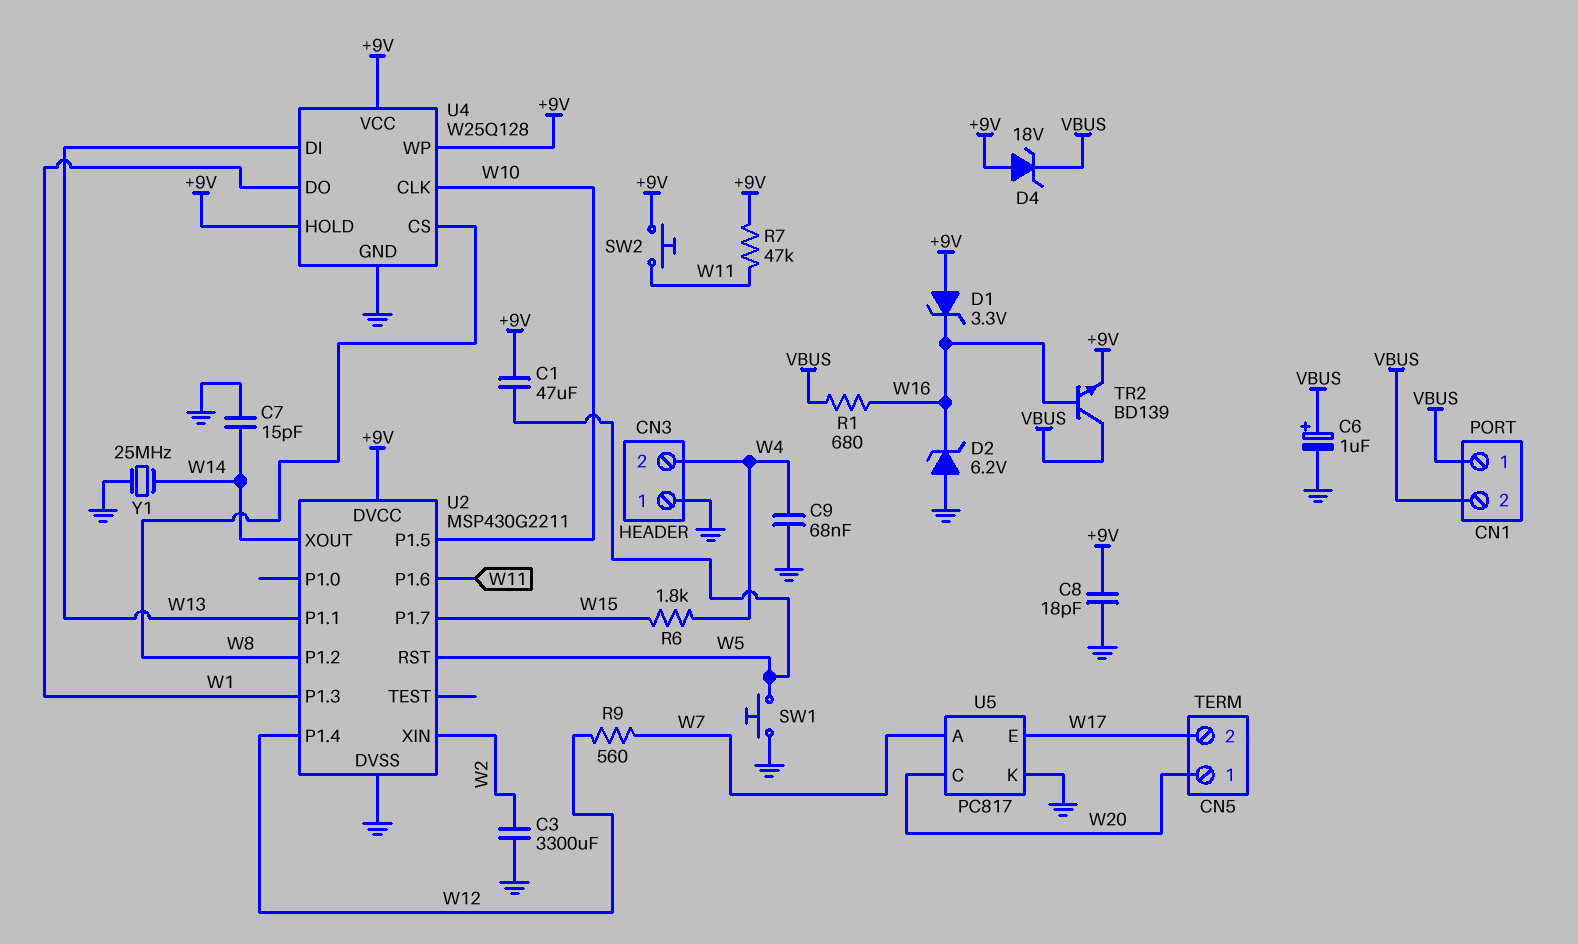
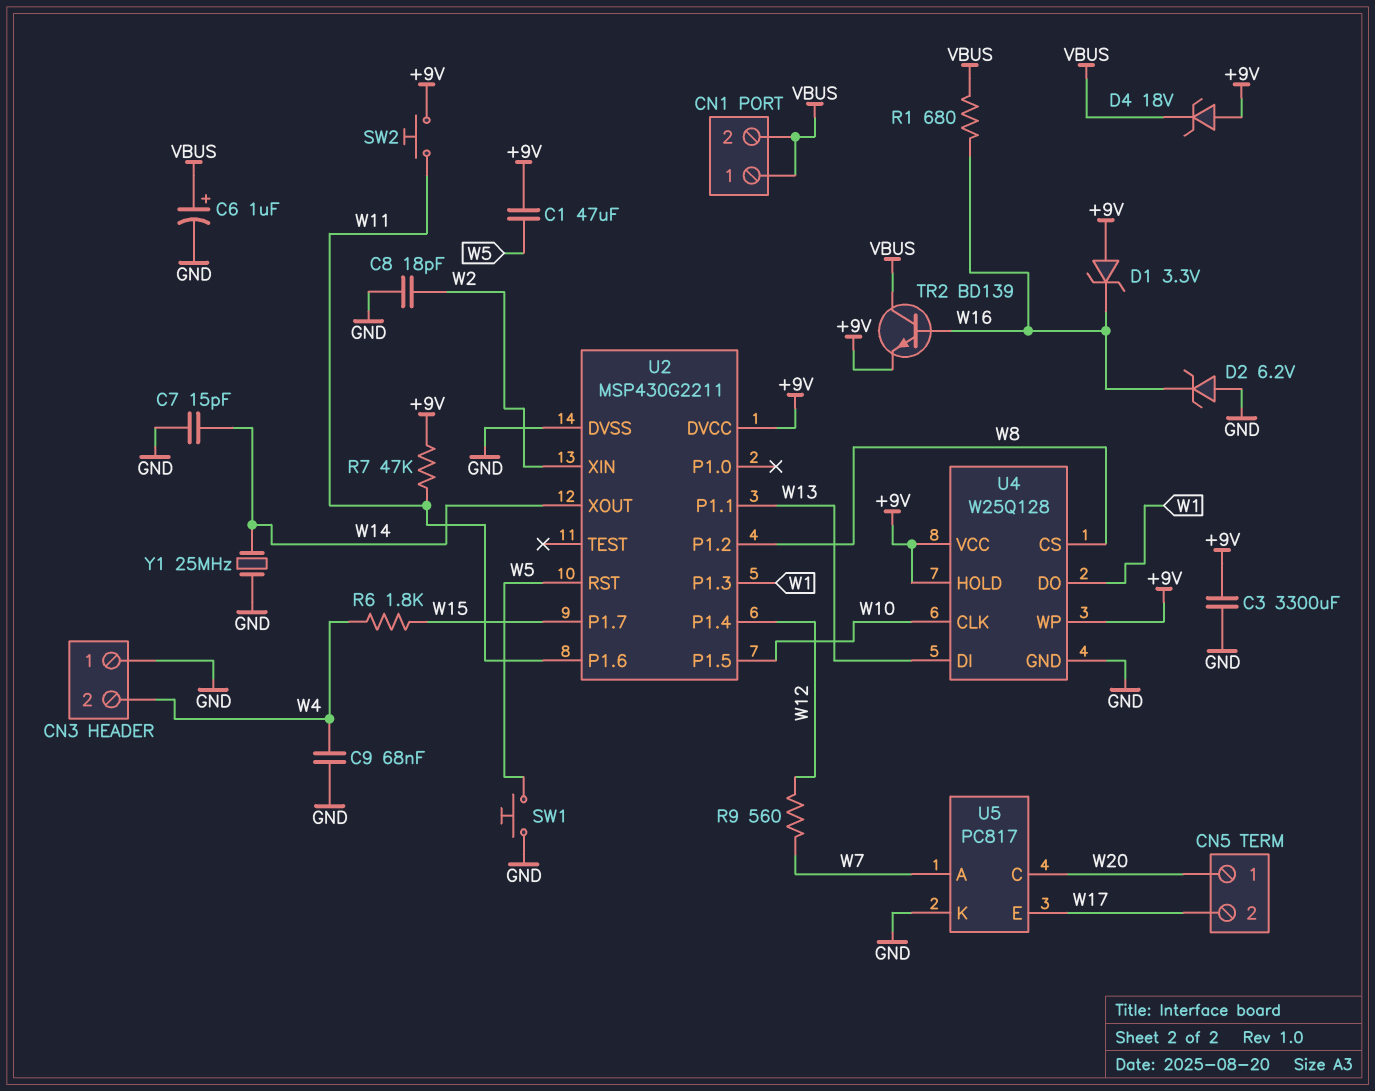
C3: 3300uF (GND, W2) -> 3300uF (+9V, GND)
C8: 18pF (+9V, GND) -> 18pF (GND, W2)

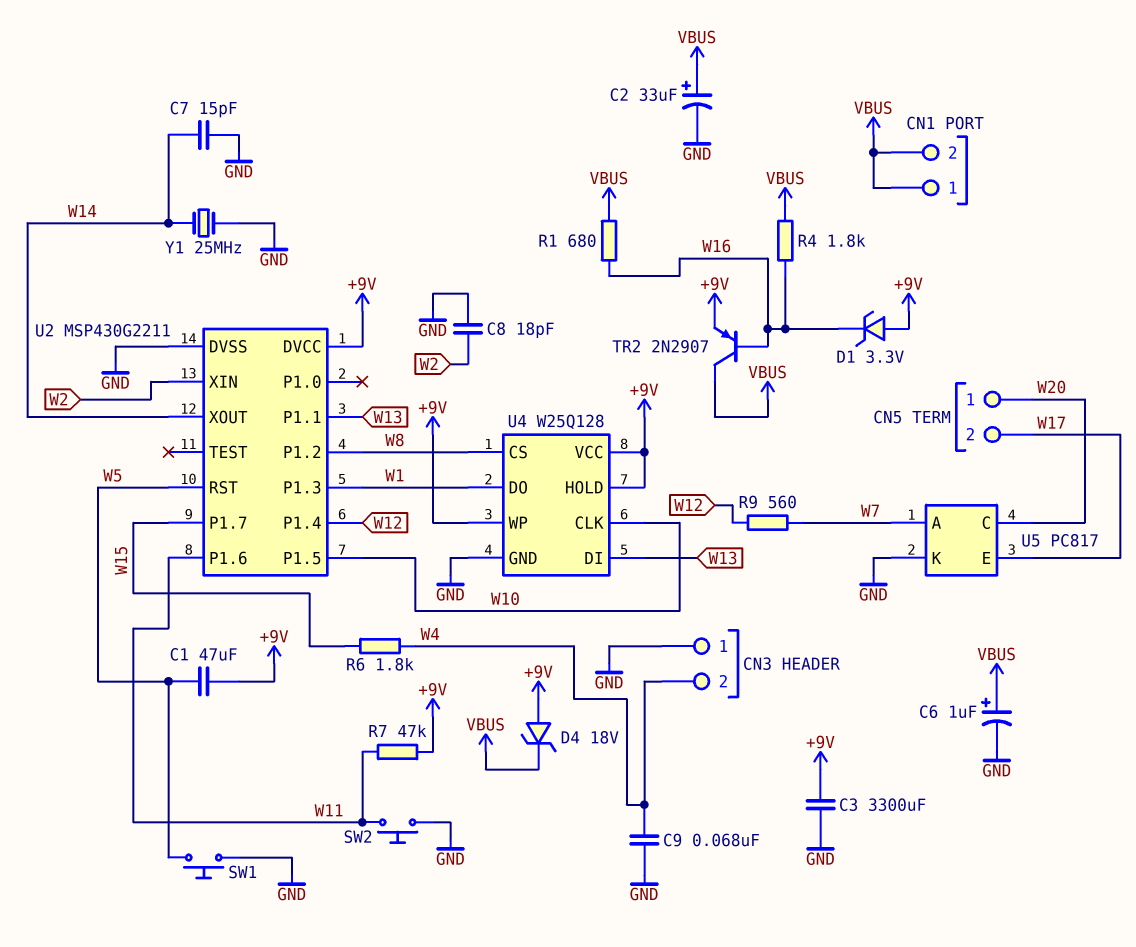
C2: none -> 33uF (plus VBUS, minus GND)
D2: zener 6.2V (A GND, K W16) -> none
R4: none -> 1.8k (VBUS, W16)
SW2: button (+9V, W11) -> button (GND, W11)
TR2: NPN BD139 (B W16, C VBUS, E +9V) -> PNP 2N2907 (B W16, C VBUS, E +9V)

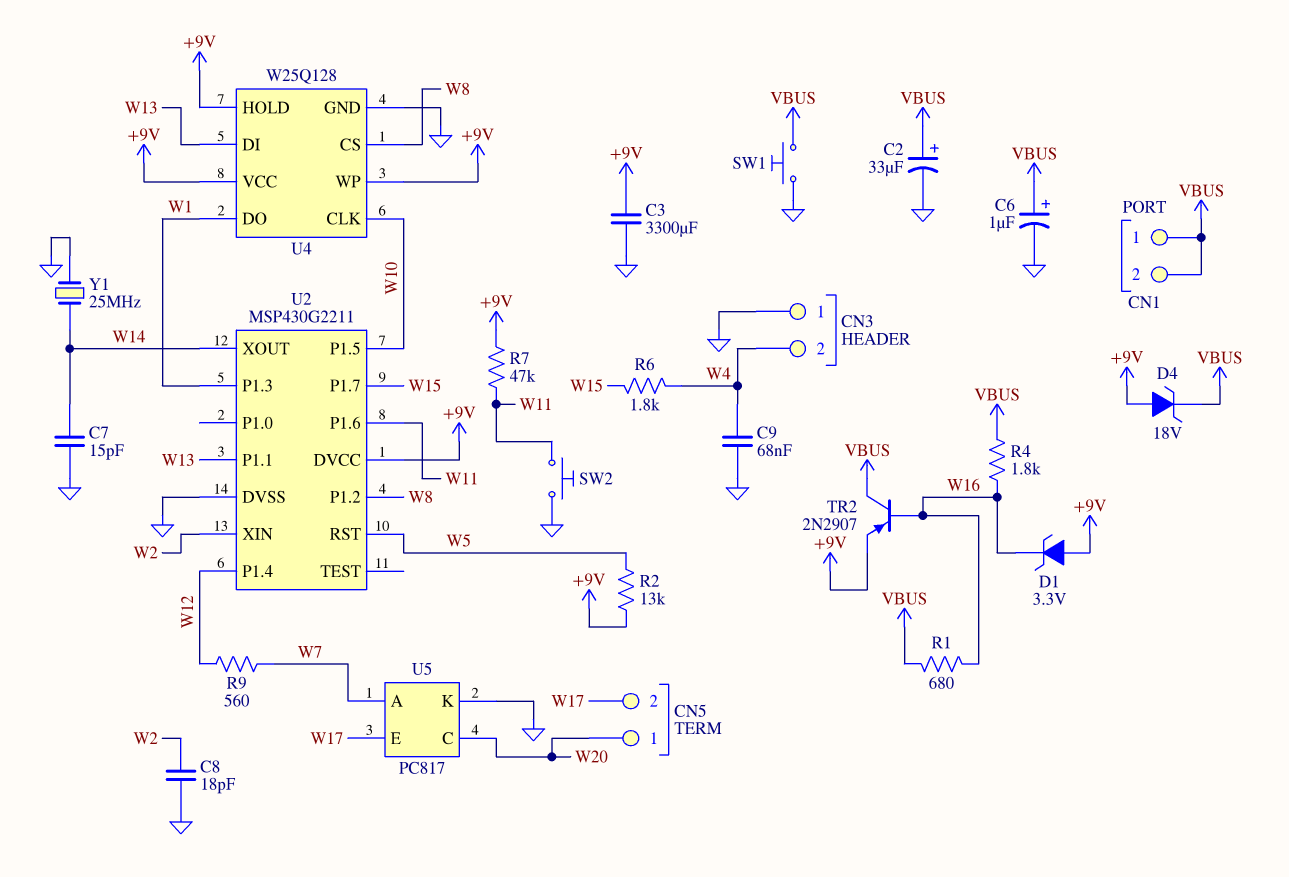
C1: 47uF (+9V, W5) -> none
R2: none -> 13k (+9V, W5)
SW1: button (GND, W5) -> button (GND, VBUS)

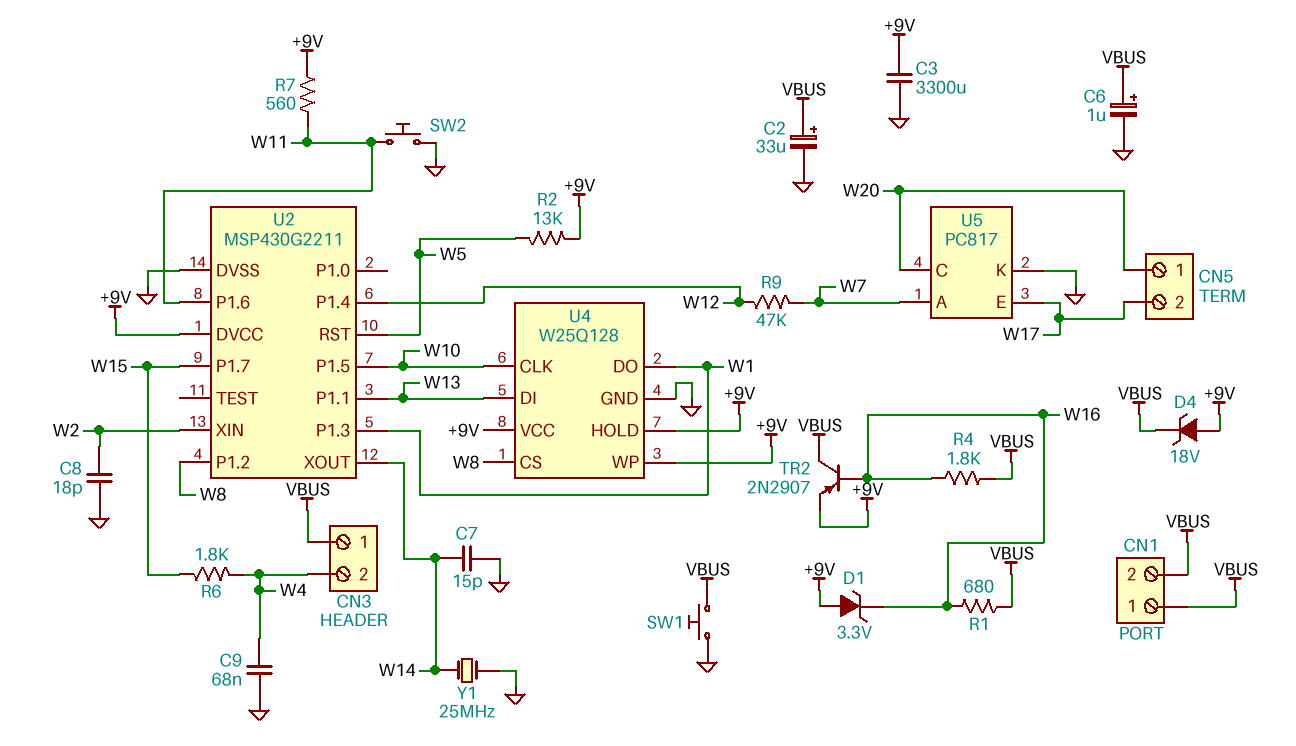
CN3 pin 1: GND -> VBUS
R7: 47k (+9V, W11) -> 560 (+9V, W11)
R9: 560 (W7, W12) -> 47k (W7, W12)

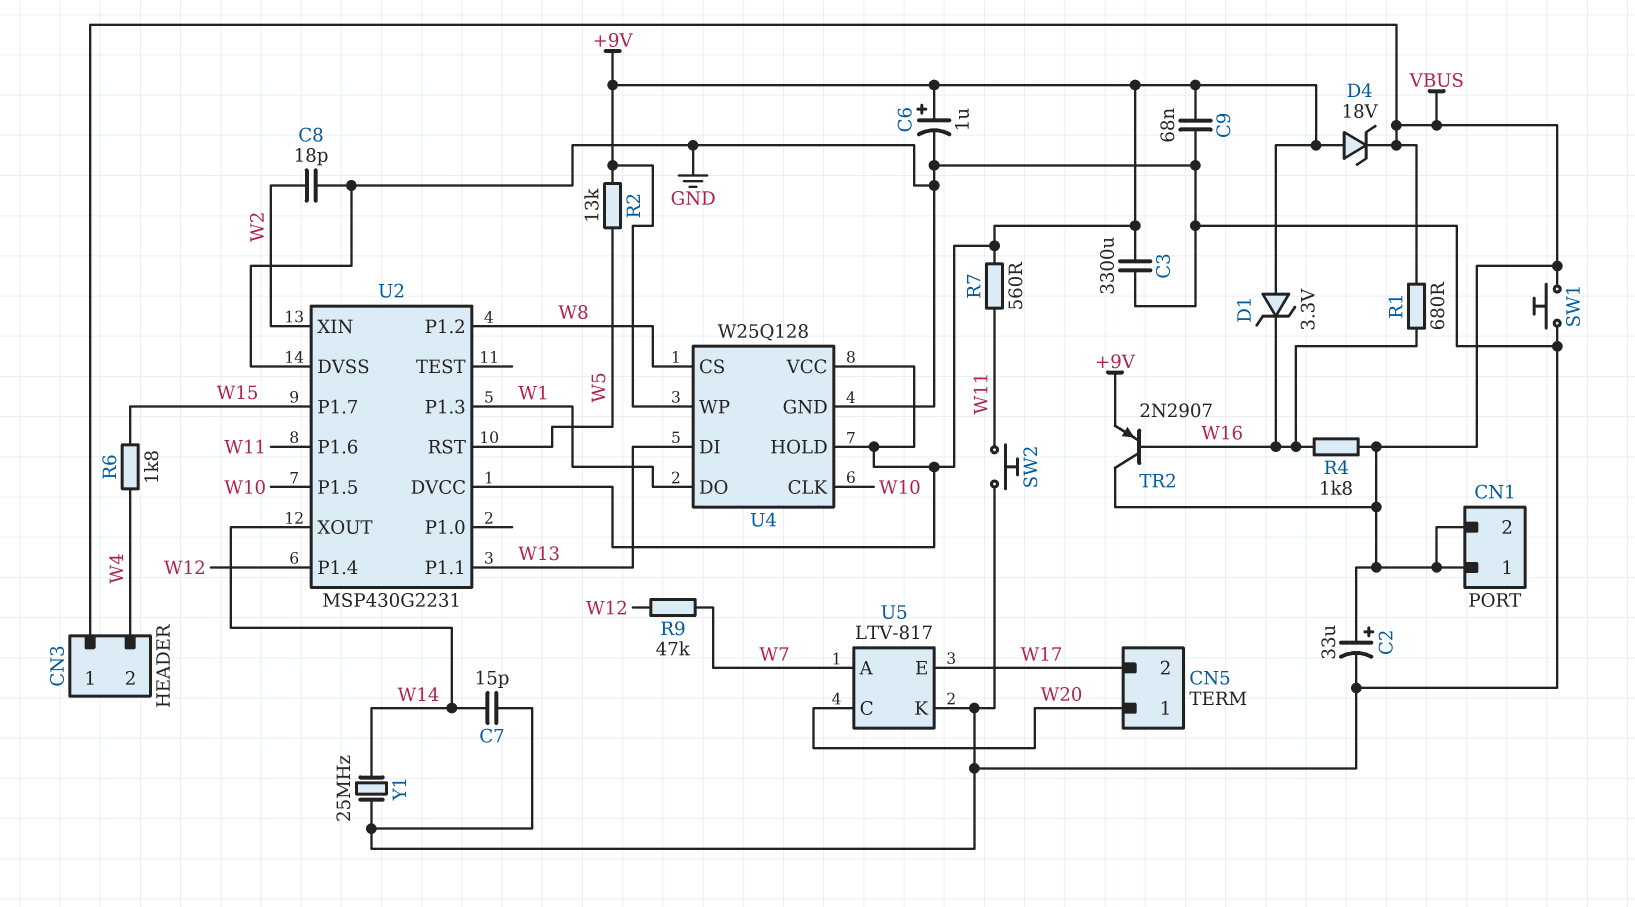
C6: 1uF (plus VBUS, minus GND) -> 1uF (plus +9V, minus GND)
C9: 68nF (GND, W4) -> 68nF (+9V, GND)
U2: MSP430G2211 -> MSP430G2231
U5: PC817 -> LTV-817

